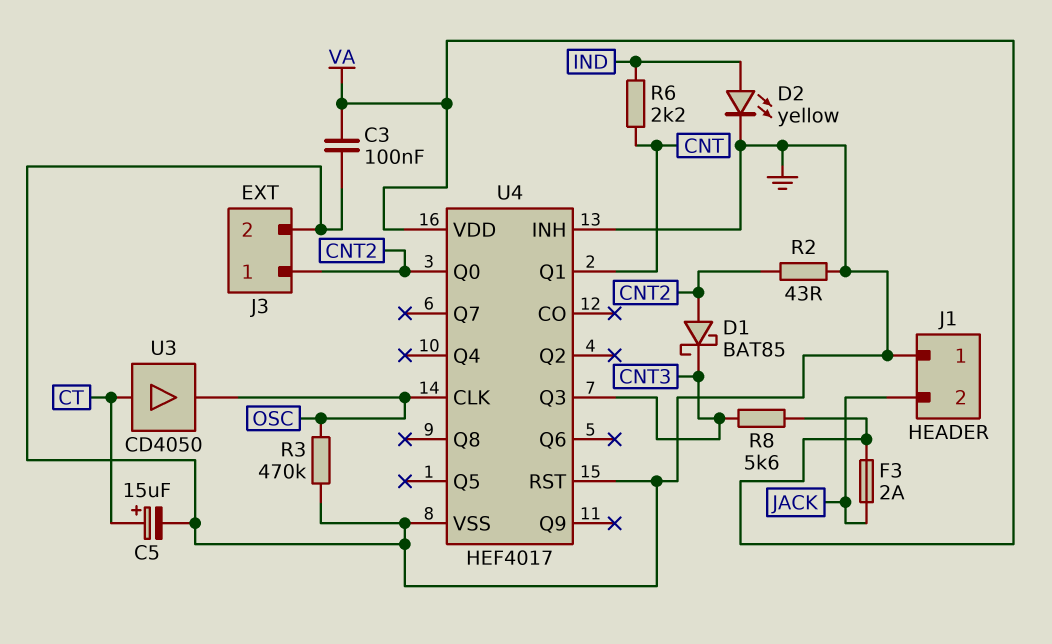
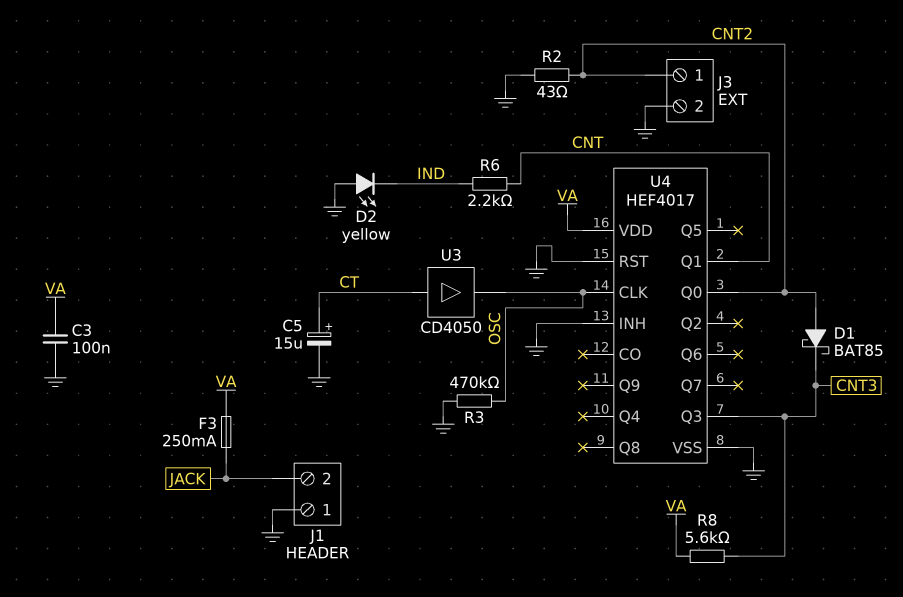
D2: LED yellow (A IND, K GND) -> LED yellow (A GND, K IND)
F3: 2A (JACK, VA) -> 250mA (JACK, VA)

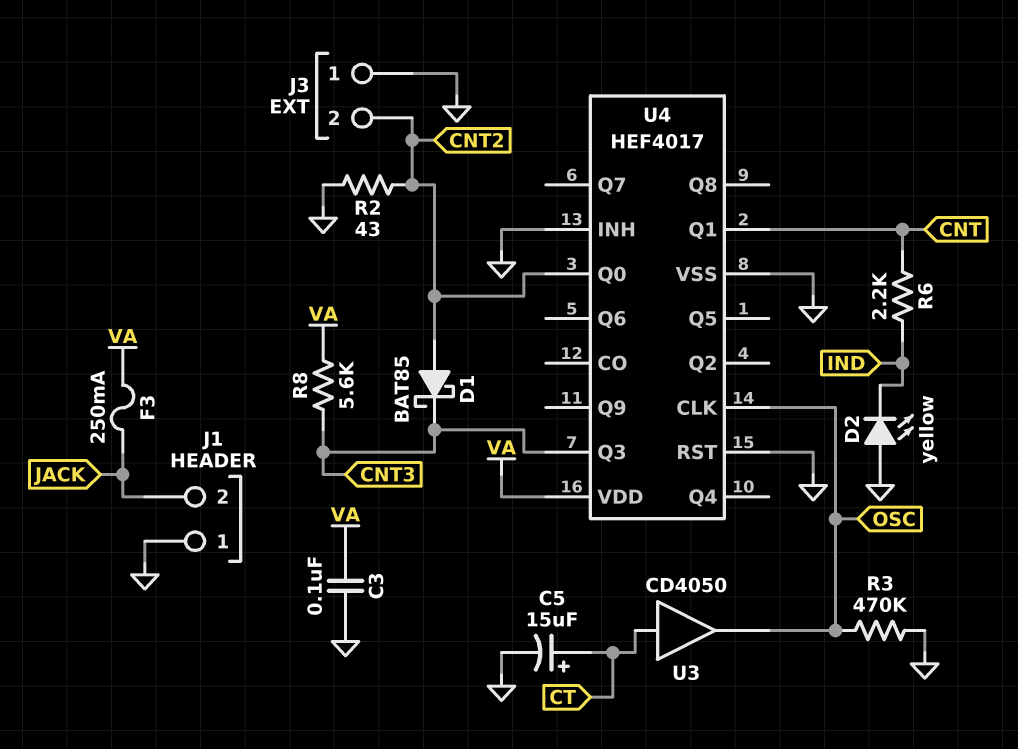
J3 pin 1: CNT2 -> GND
J3 pin 2: GND -> CNT2

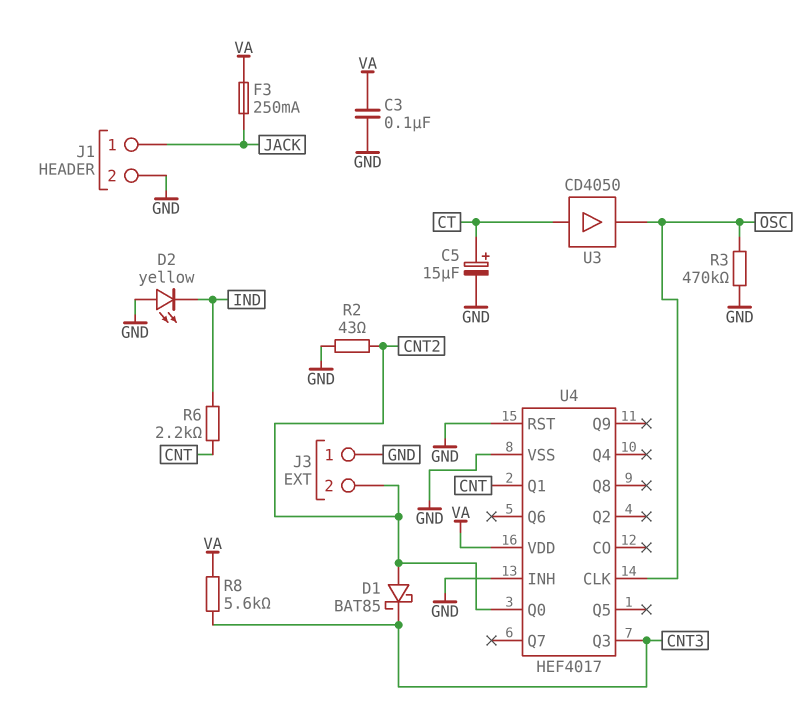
J1 pin 1: GND -> JACK
J1 pin 2: JACK -> GND

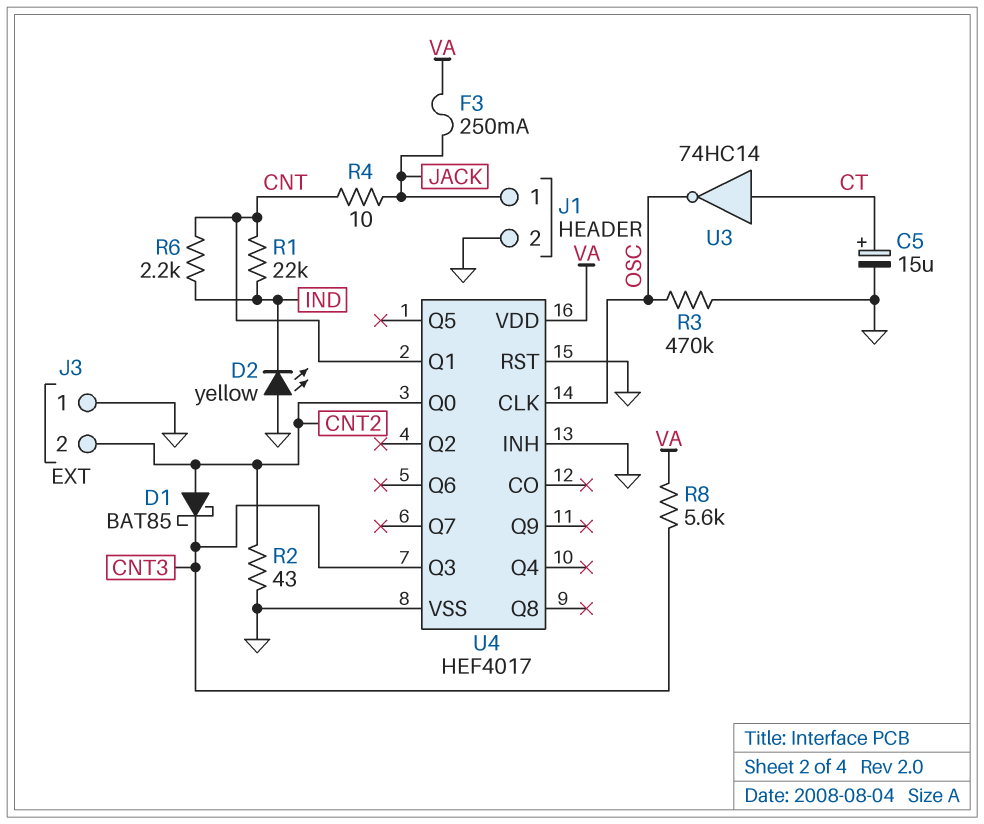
C3: 100nF (GND, VA) -> none
R1: none -> 22k (CNT, IND)
R4: none -> 10 (CNT, JACK)
U3: buffer CD4050 (in CT, out OSC) -> NOT 74HC14 (in CT, out OSC)

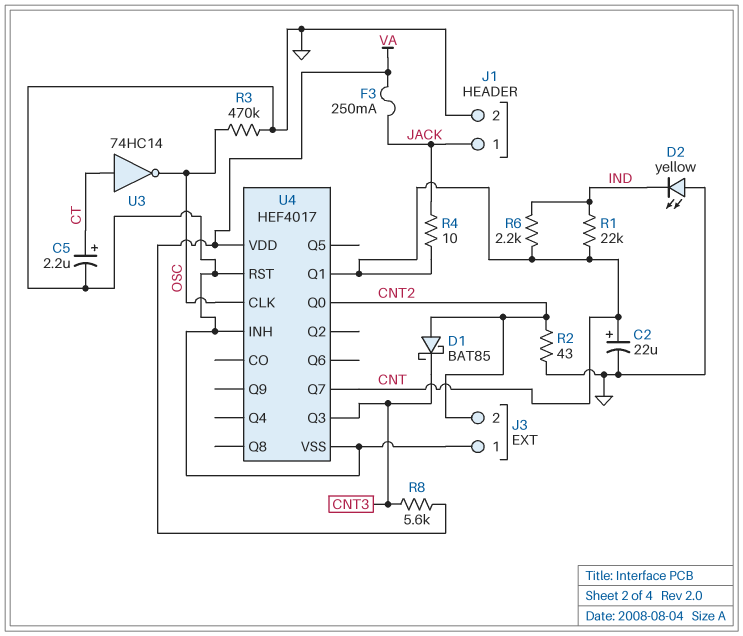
C2: none -> 22uF (plus CNT, minus GND)
C5: 15uF (plus CT, minus GND) -> 2.2uF (plus CT, minus GND)
U4 pin Q7: none -> CNT

